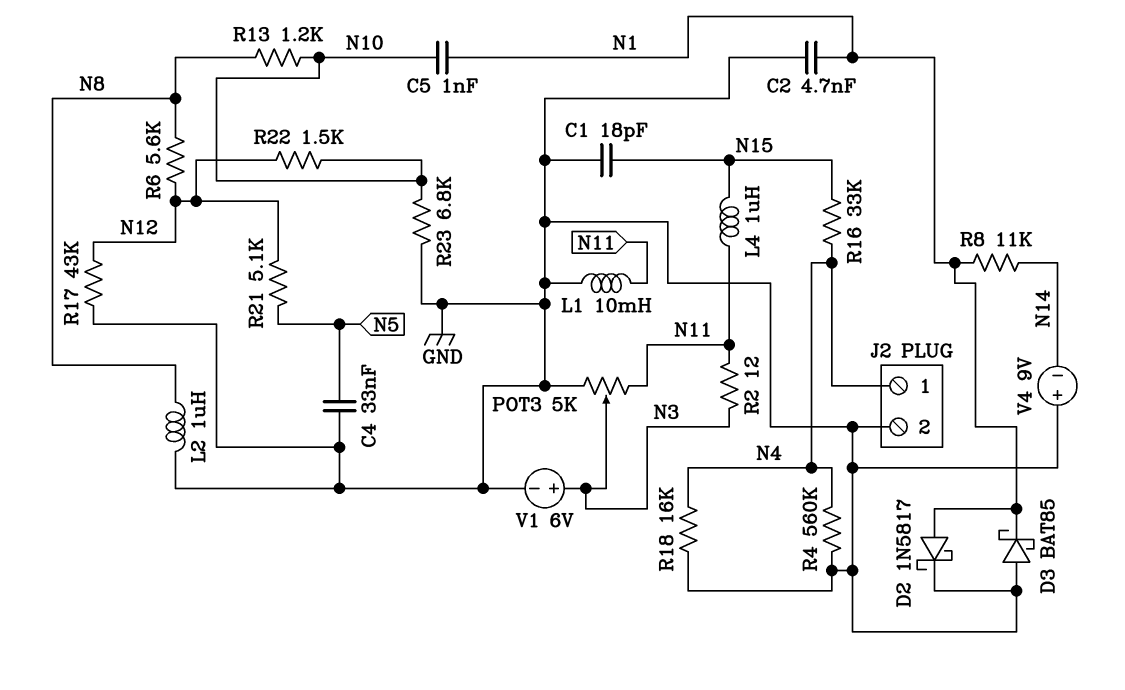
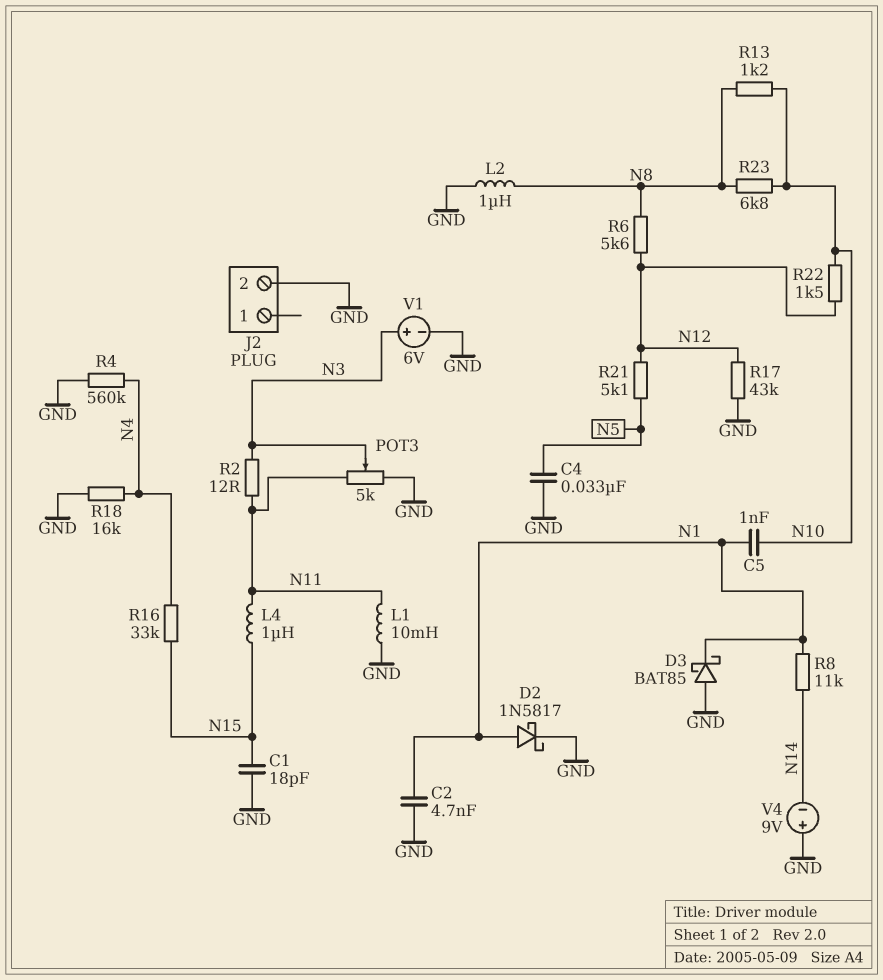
J2 pin 1: N4 -> none
R23: 6.8k (GND, N10) -> 6.8k (N8, N10)

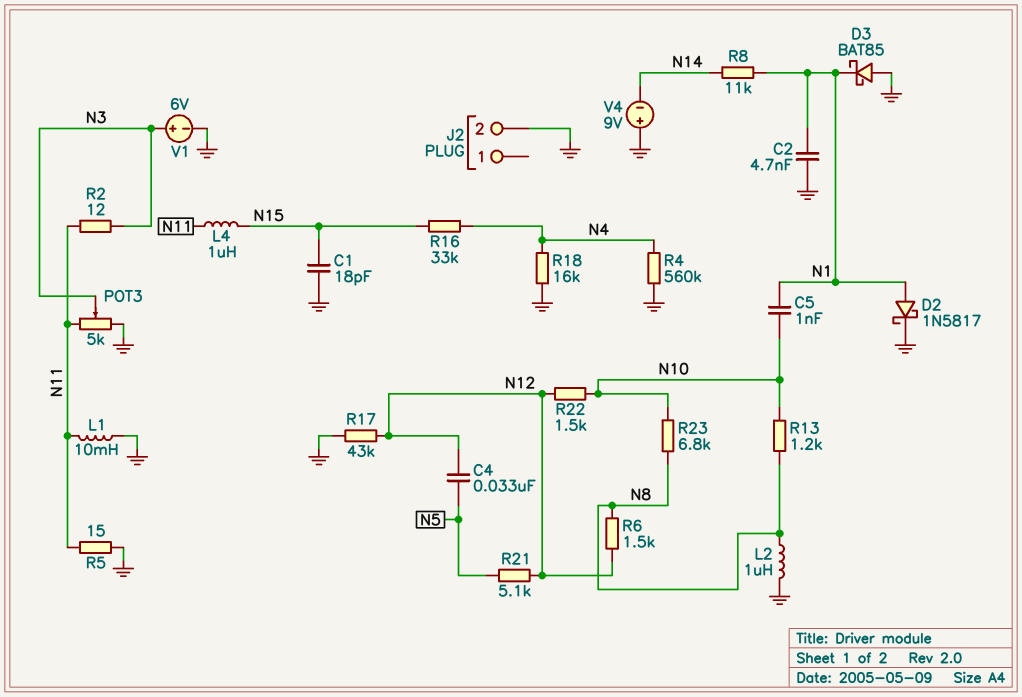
C4: 33nF (GND, N5) -> 33nF (N5, N12)
R5: none -> 15 (GND, N11)
R6: 5.6k (N8, N12) -> 1.5k (N8, N12)

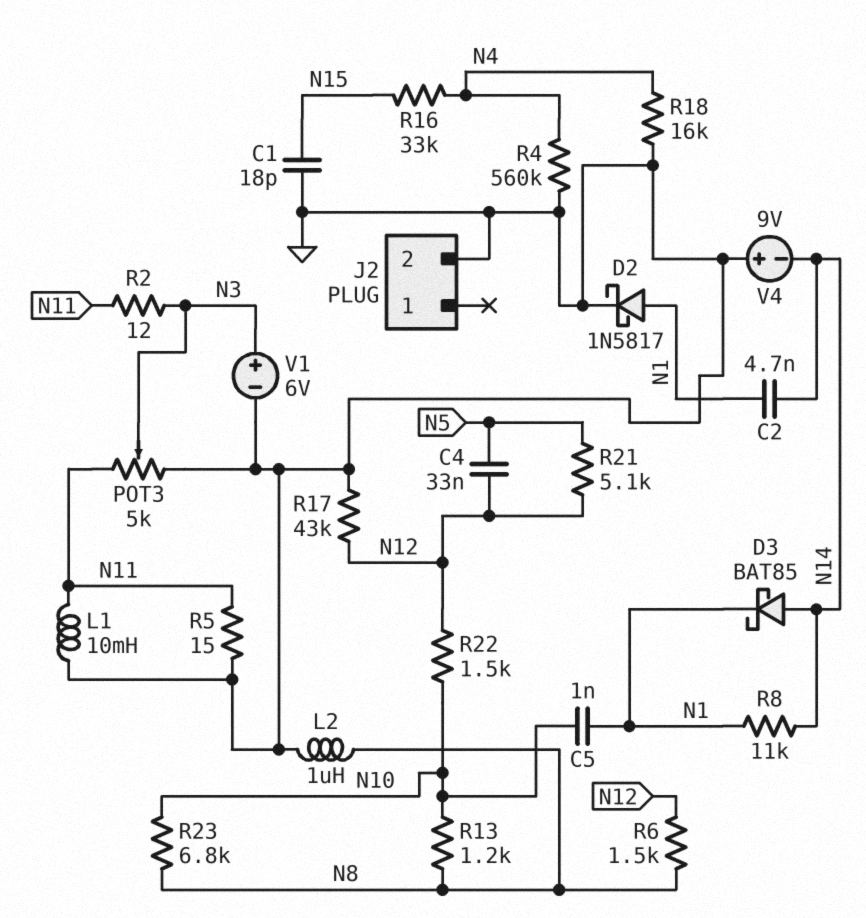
C2: 4.7nF (GND, N1) -> 4.7nF (N1, N14)
D3: schottky BAT85 (A GND, K N1) -> schottky BAT85 (A N14, K N1)
L4: 1uH (N11, N15) -> none

